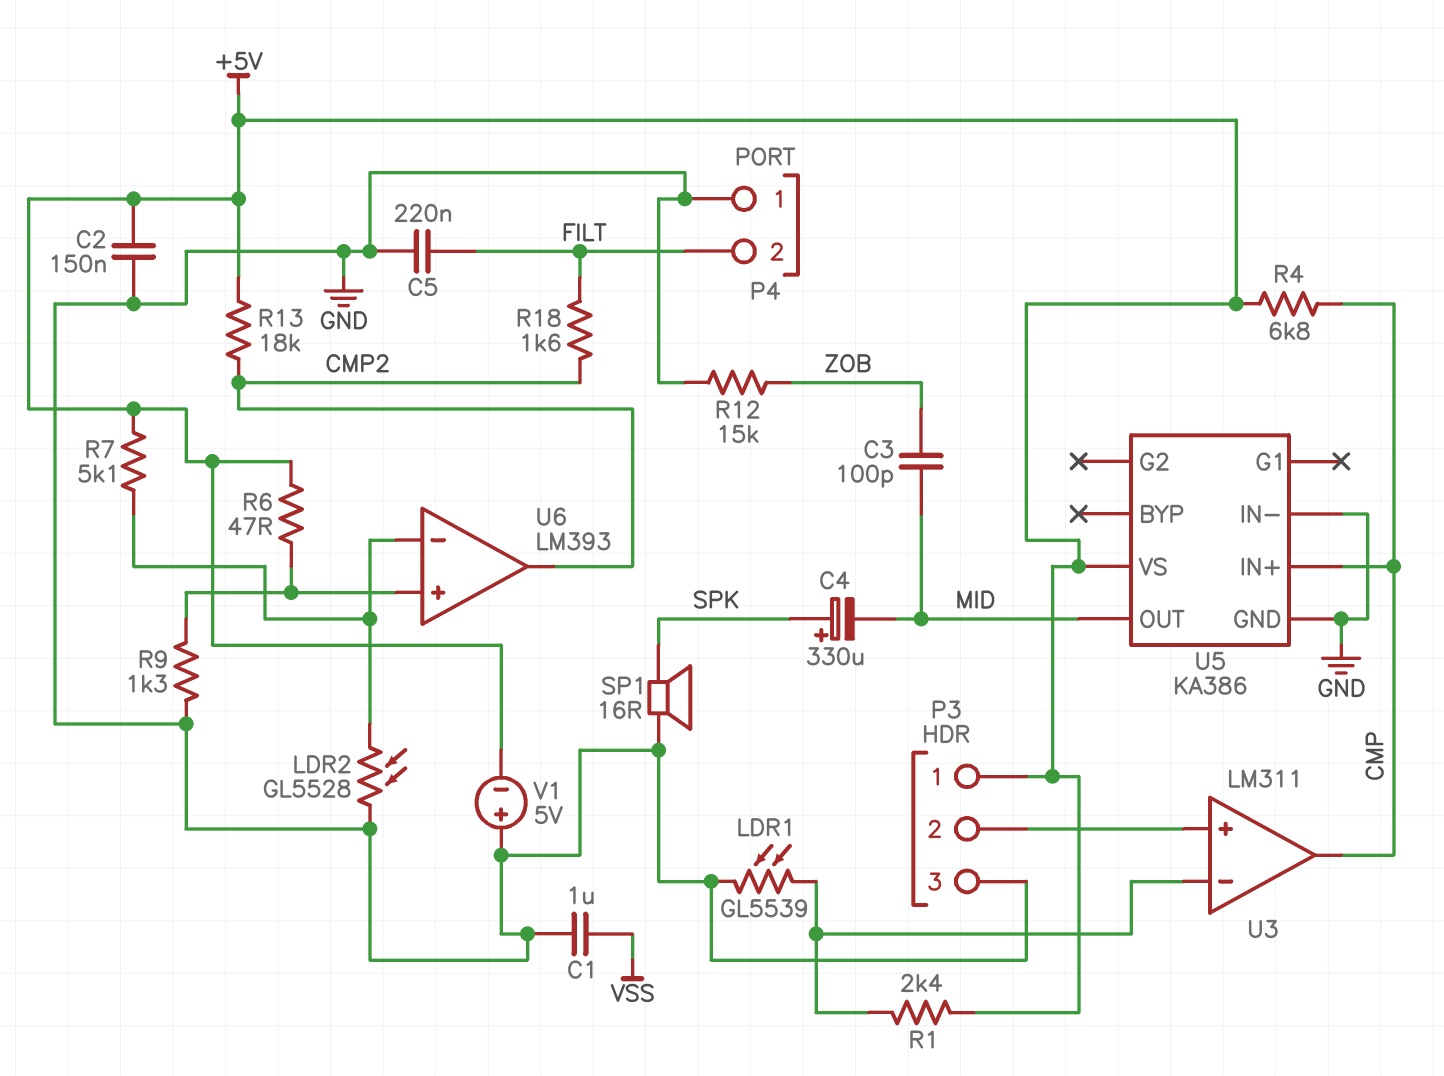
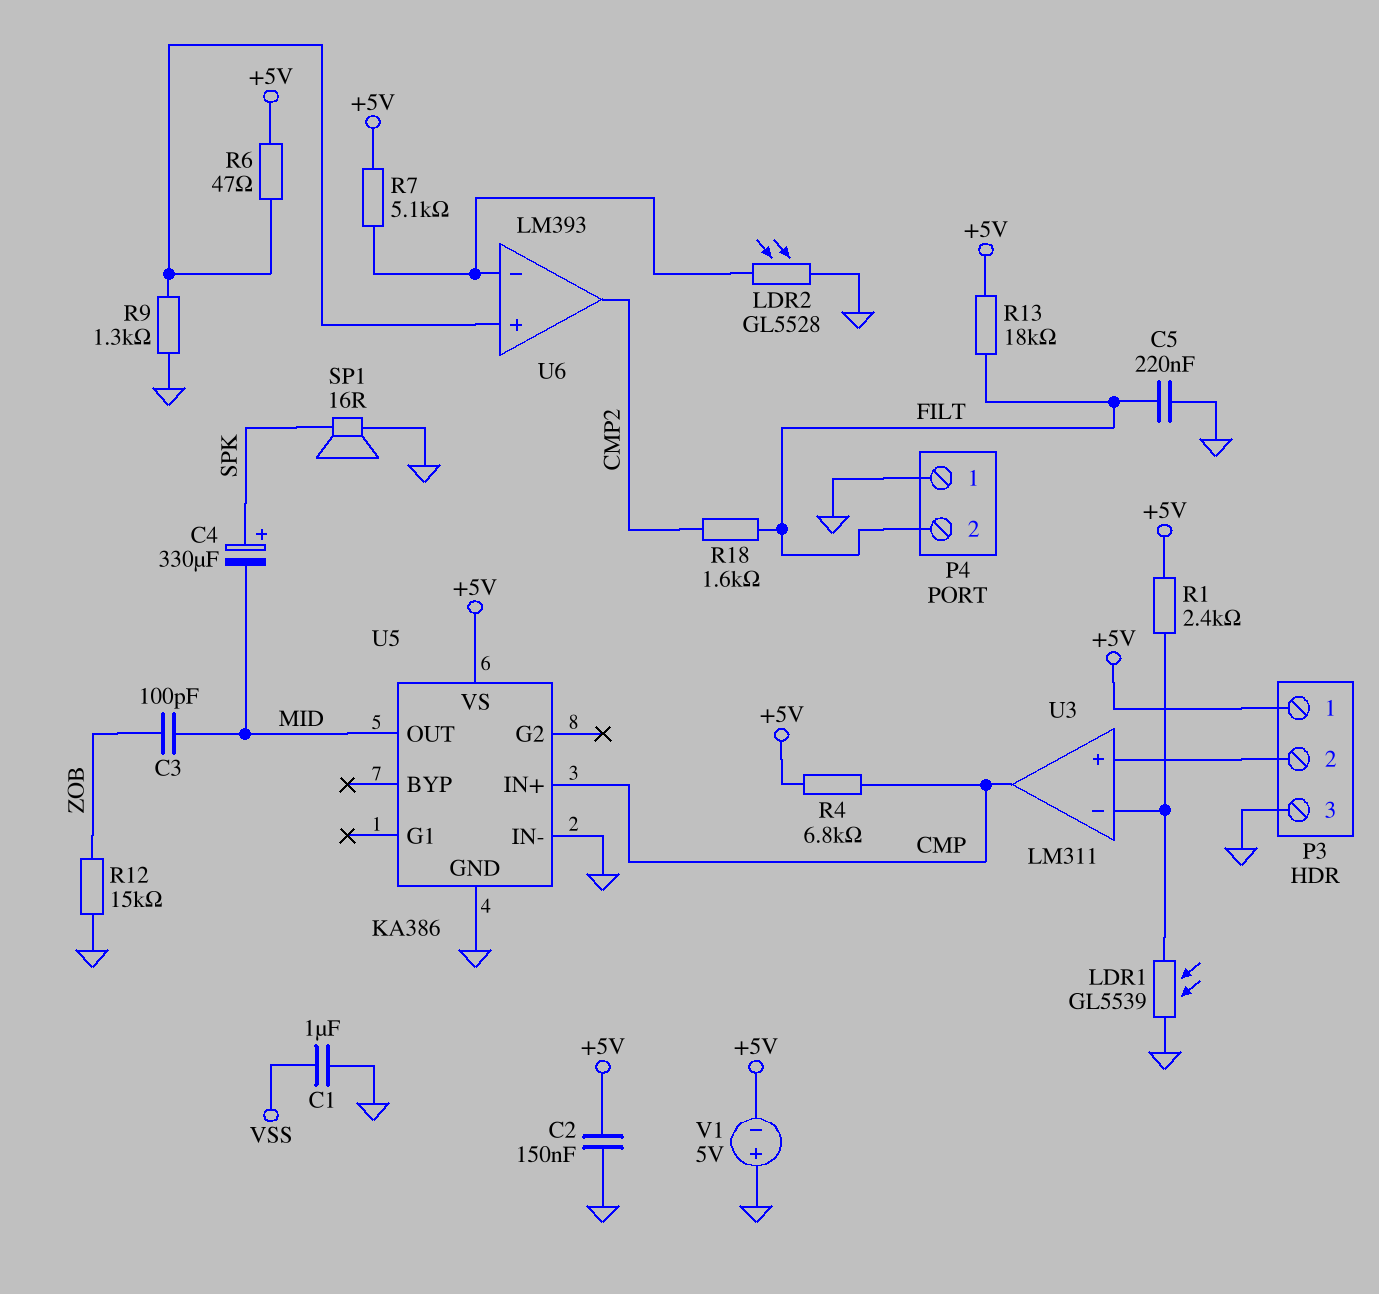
R13: 18k (+5V, CMP2) -> 18k (+5V, FILT)

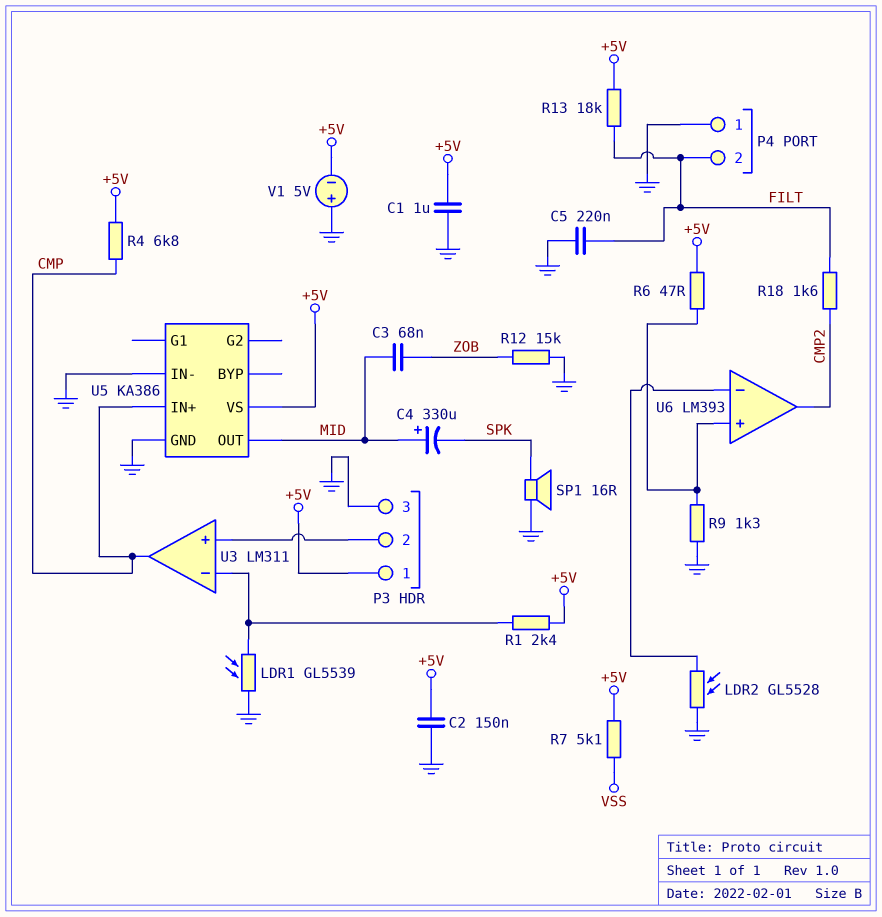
C1: 1uF (GND, VSS) -> 1uF (+5V, GND)
C3: 100pF (MID, ZOB) -> 68nF (MID, ZOB)
C4: 330uF (plus SPK, minus MID) -> 330uF (plus MID, minus SPK)
R7: 5.1k (+5V, U6/in-) -> 5.1k (+5V, VSS)

